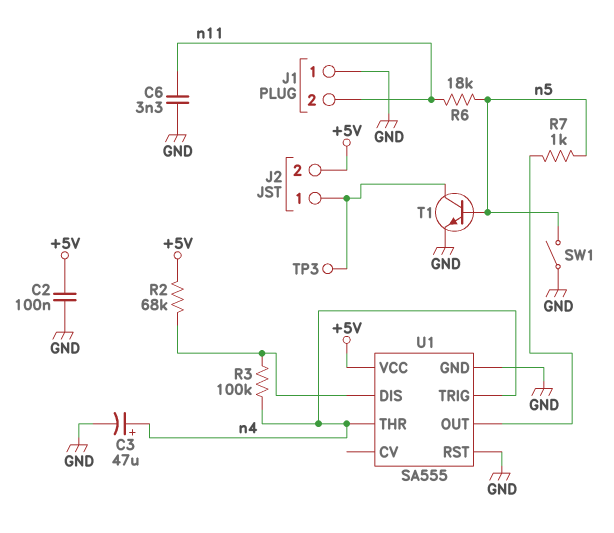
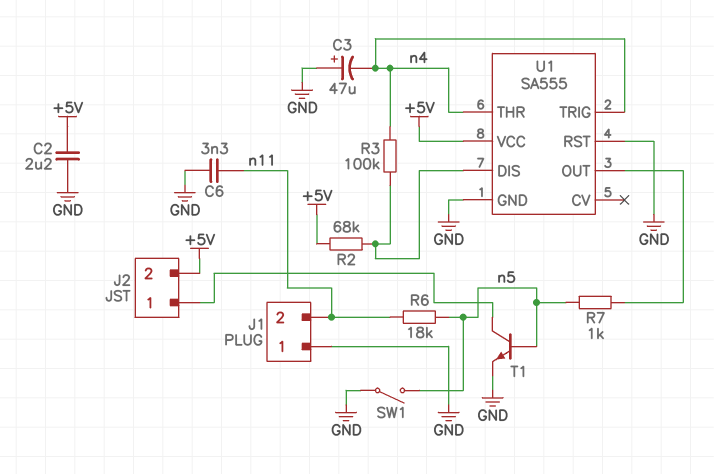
C2: 100nF (+5V, GND) -> 2.2uF (+5V, GND)
C3: 47uF (plus n4, minus GND) -> 47uF (plus GND, minus n4)
TP3: test point (J2/1) -> none

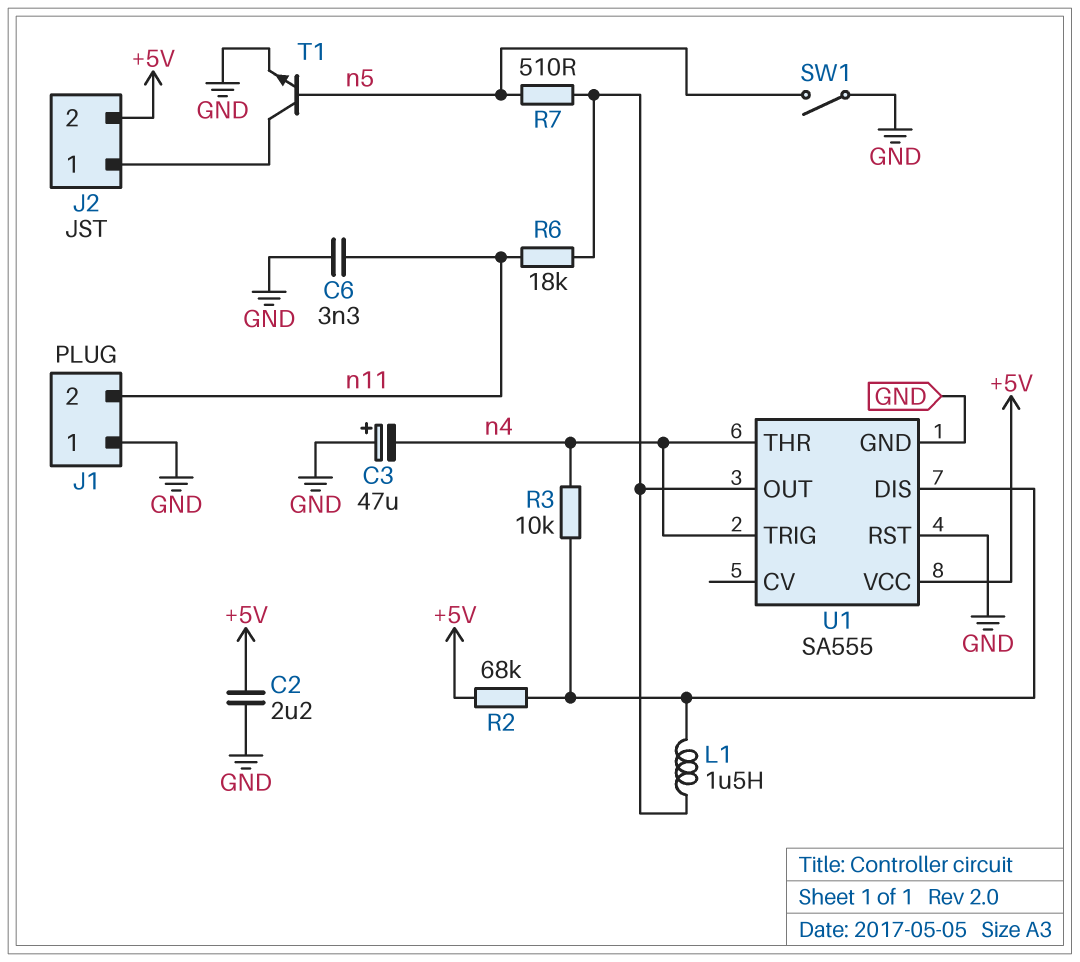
L1: none -> 1.5uH (U1/DIS, U1/OUT)
R3: 100k (U1/DIS, n4) -> 10k (U1/DIS, n4)
R6: 18k (n5, n11) -> 18k (U1/OUT, n11)
R7: 1k (U1/OUT, n5) -> 510 (U1/OUT, n5)

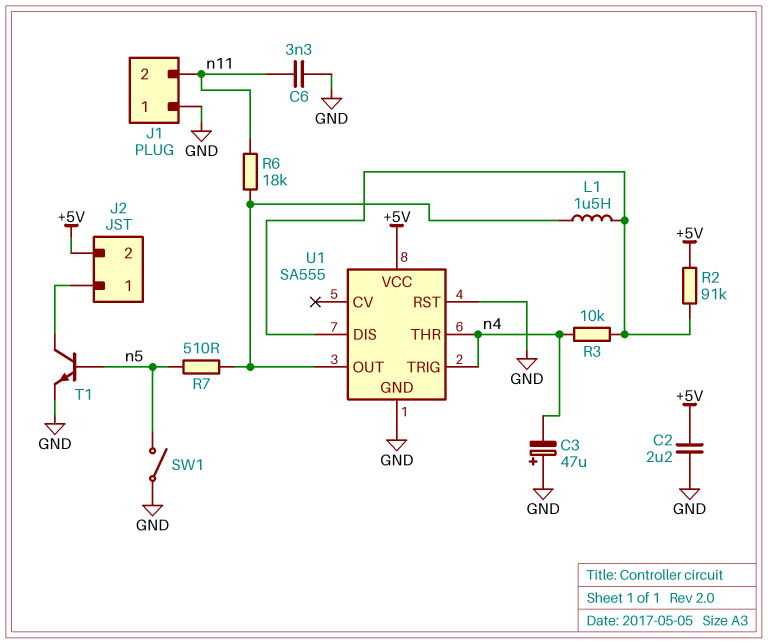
R2: 68k (+5V, U1/DIS) -> 91k (+5V, U1/DIS)

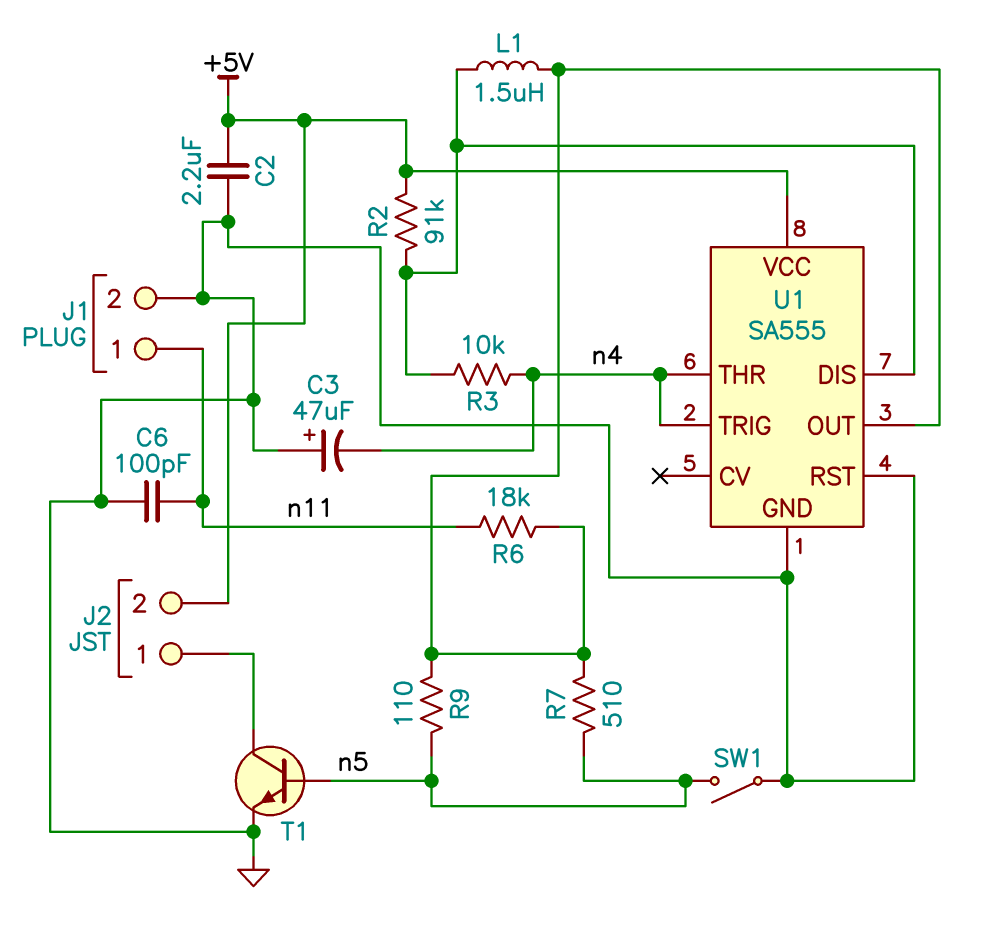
C6: 3.3nF (GND, n11) -> 100pF (GND, n11)
J1 pin 1: GND -> n11
J1 pin 2: n11 -> GND
R9: none -> 110 (U1/OUT, n5)

